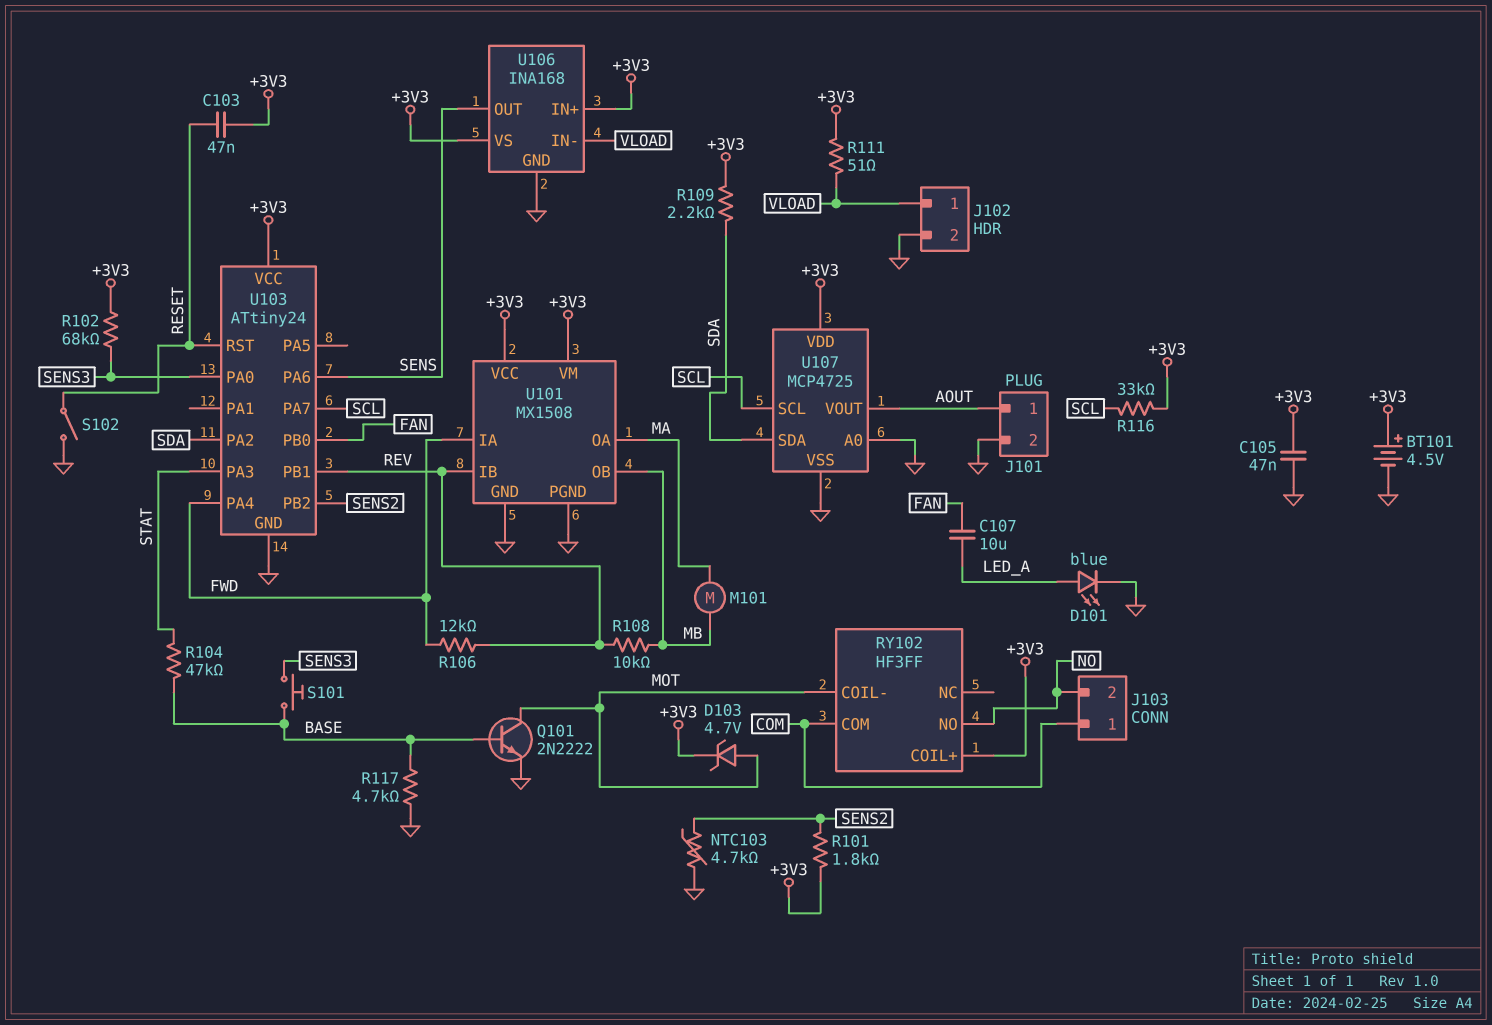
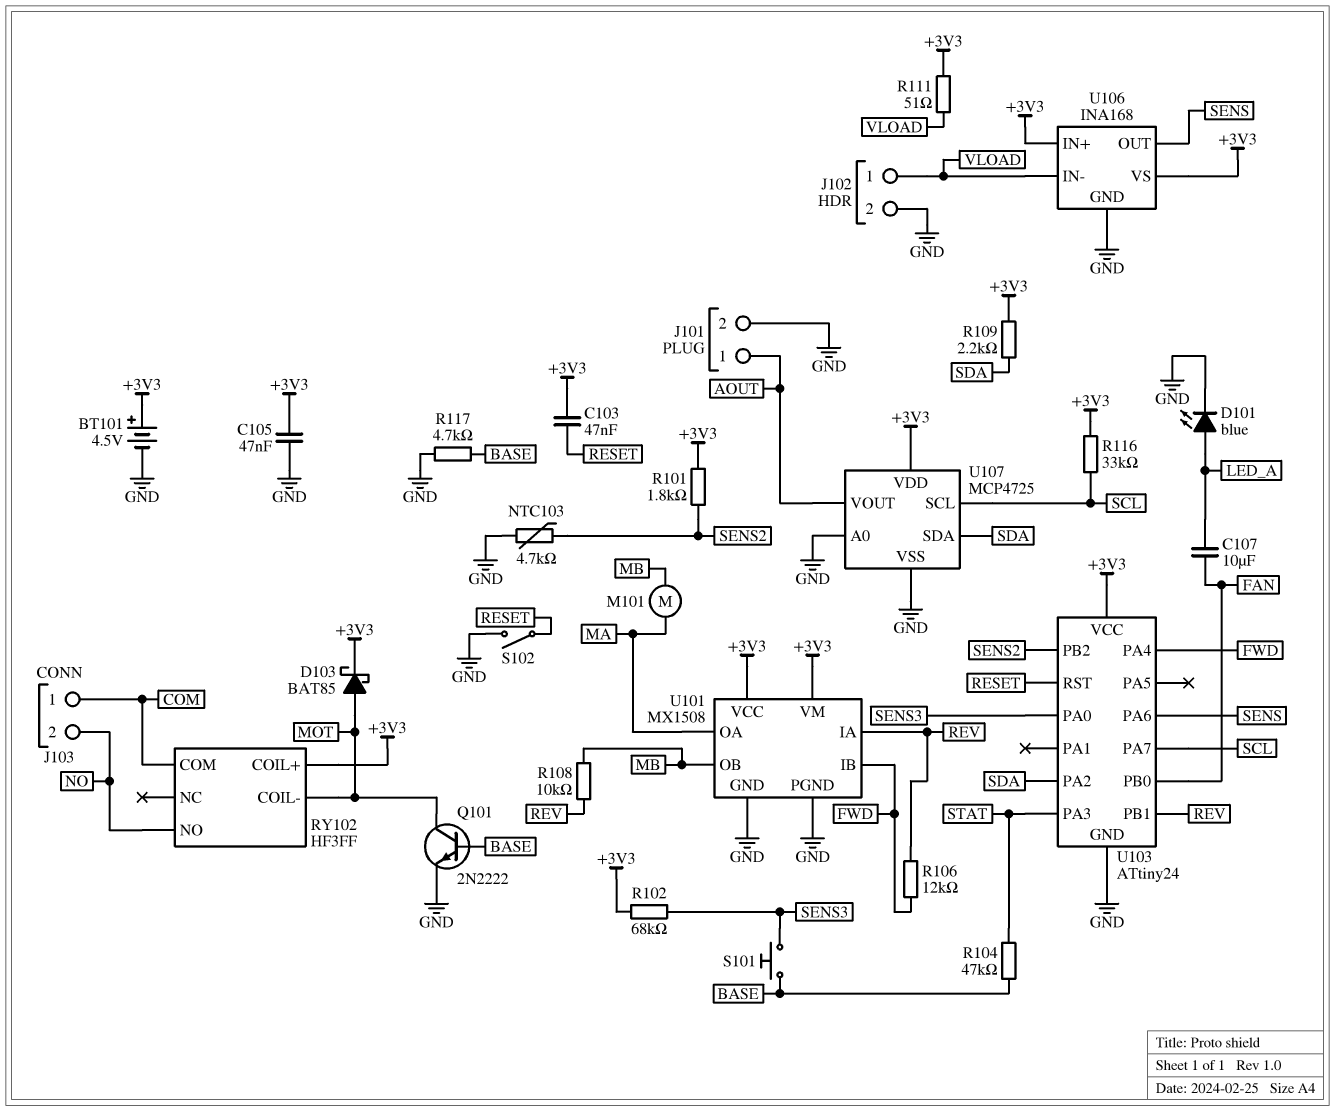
D103: zener 4.7V (A MOT, K +3V3) -> schottky BAT85 (A MOT, K +3V3)
U101 pin IA: FWD -> REV
U101 pin IB: REV -> FWD

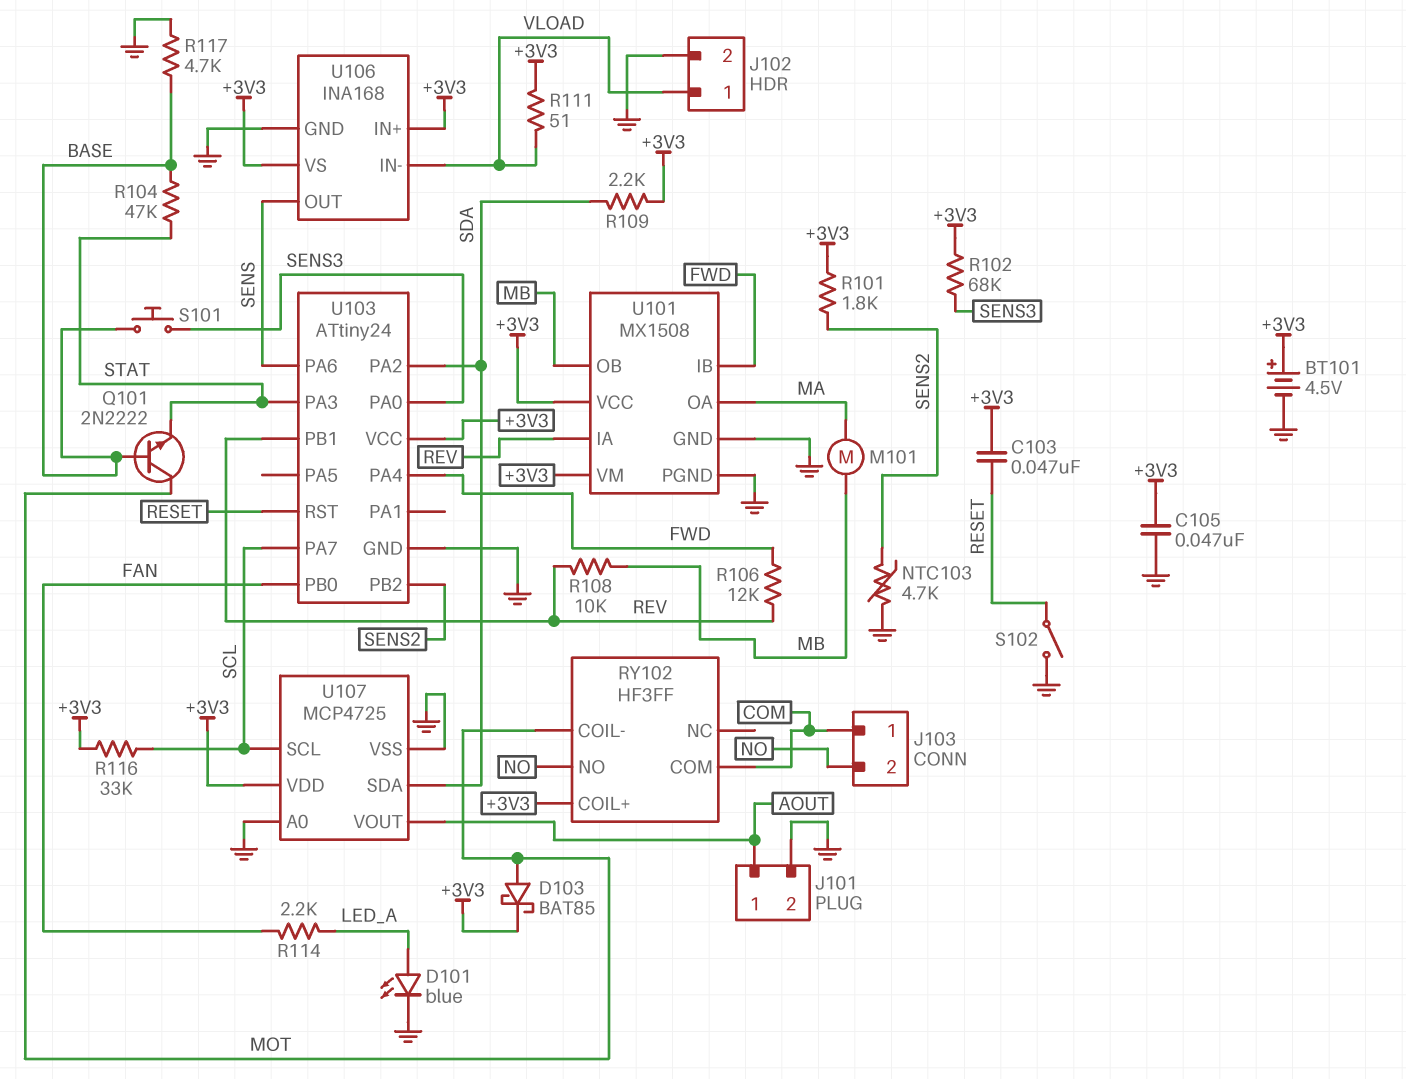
C107: 10uF (FAN, LED_A) -> none
Q101: NPN 2N2222 (B BASE, C MOT, E GND) -> NPN 2N2222 (B BASE, C MOT, E STAT)
R114: none -> 2.2k (FAN, LED_A)

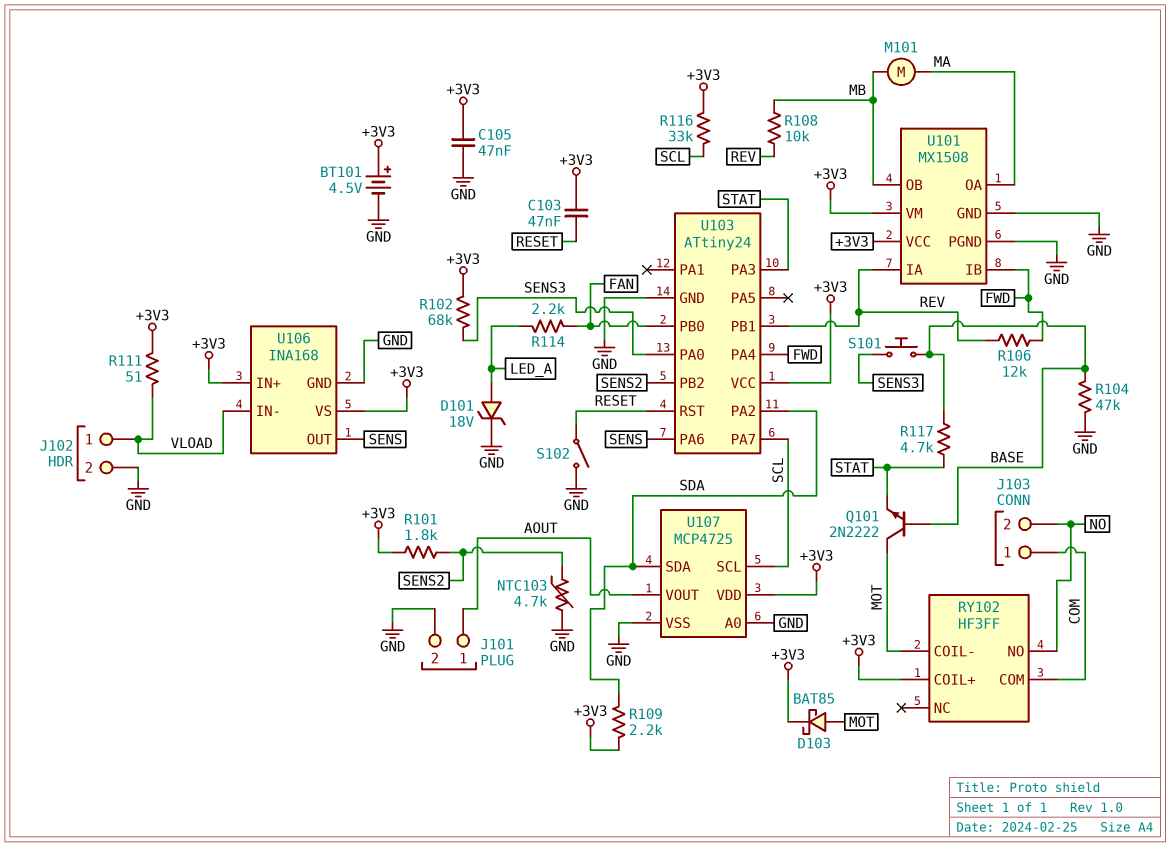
D101: LED blue (A LED_A, K GND) -> zener 18V (A LED_A, K GND)
R104: 47k (BASE, STAT) -> 47k (BASE, GND)
R117: 4.7k (BASE, GND) -> 4.7k (BASE, STAT)

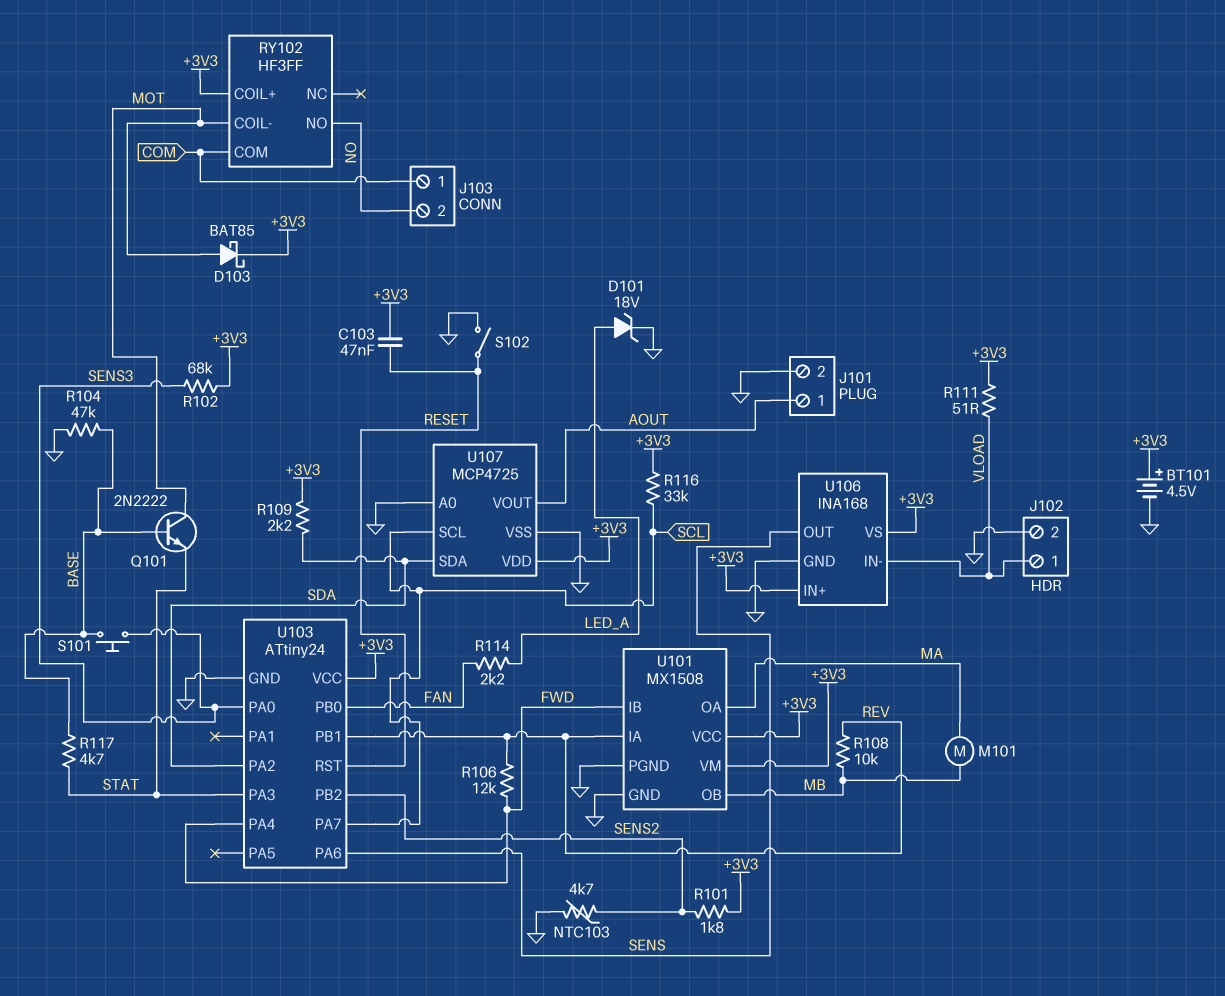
C105: 47nF (+3V3, GND) -> none

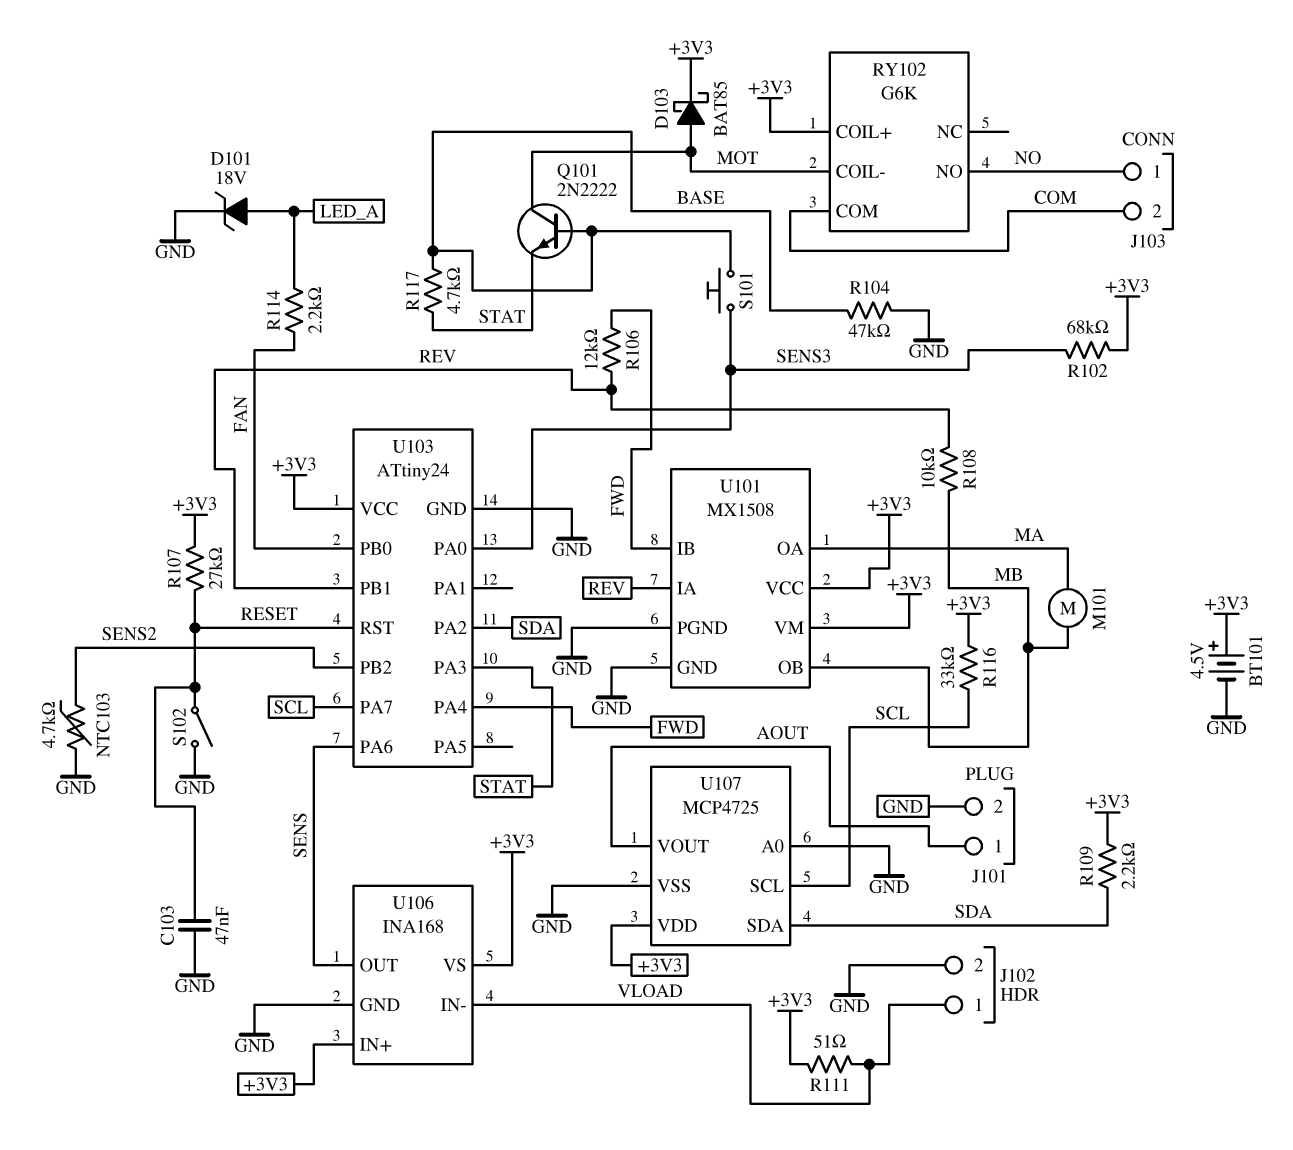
C103: 47nF (+3V3, RESET) -> 47nF (GND, RESET)
J103 pin 1: COM -> NO
J103 pin 2: NO -> COM
R101: 1.8k (+3V3, SENS2) -> none
R107: none -> 27k (+3V3, RESET)
RY102: HF3FF -> G6K

